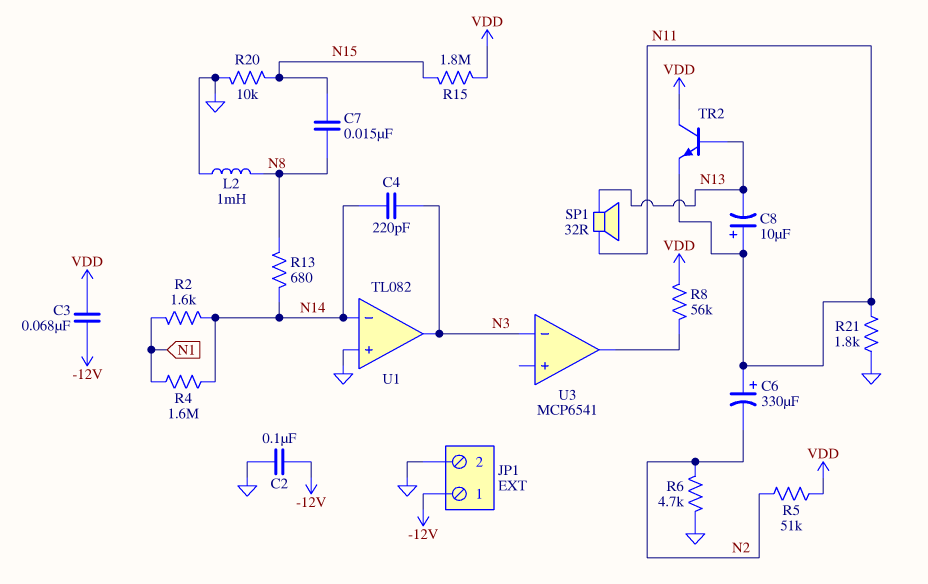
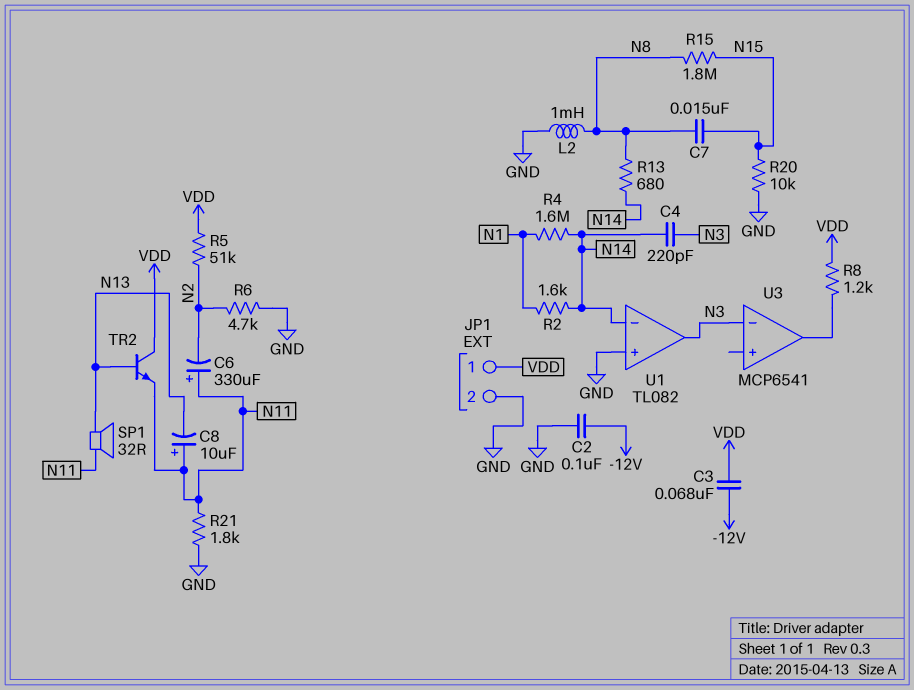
JP1 pin 1: -12V -> VDD
R8: 56k (U3/out, VDD) -> 1.2k (U3/out, VDD)
R15: 1.8M (N15, VDD) -> 1.8M (N8, N15)

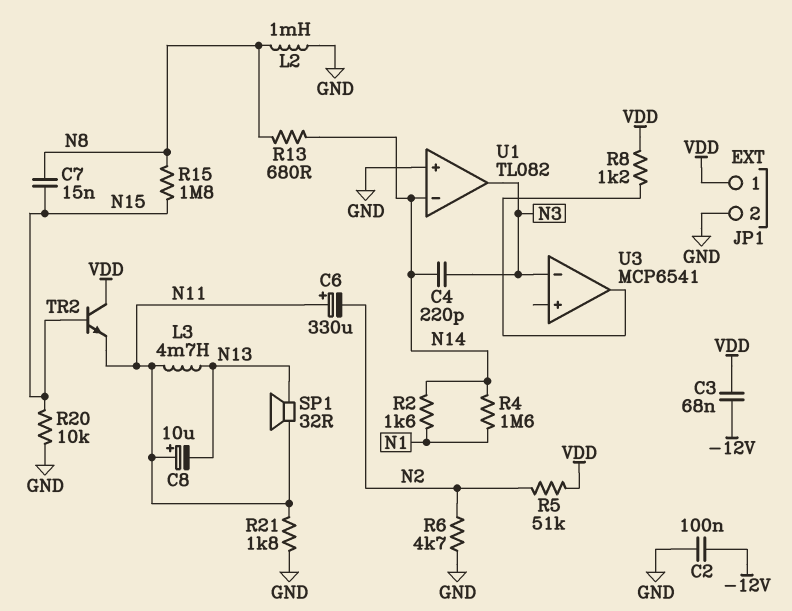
L3: none -> 4.7mH (N11, N13)
TR2: NPN (B N13, C VDD, E N11) -> NPN (B N15, C VDD, E N11)

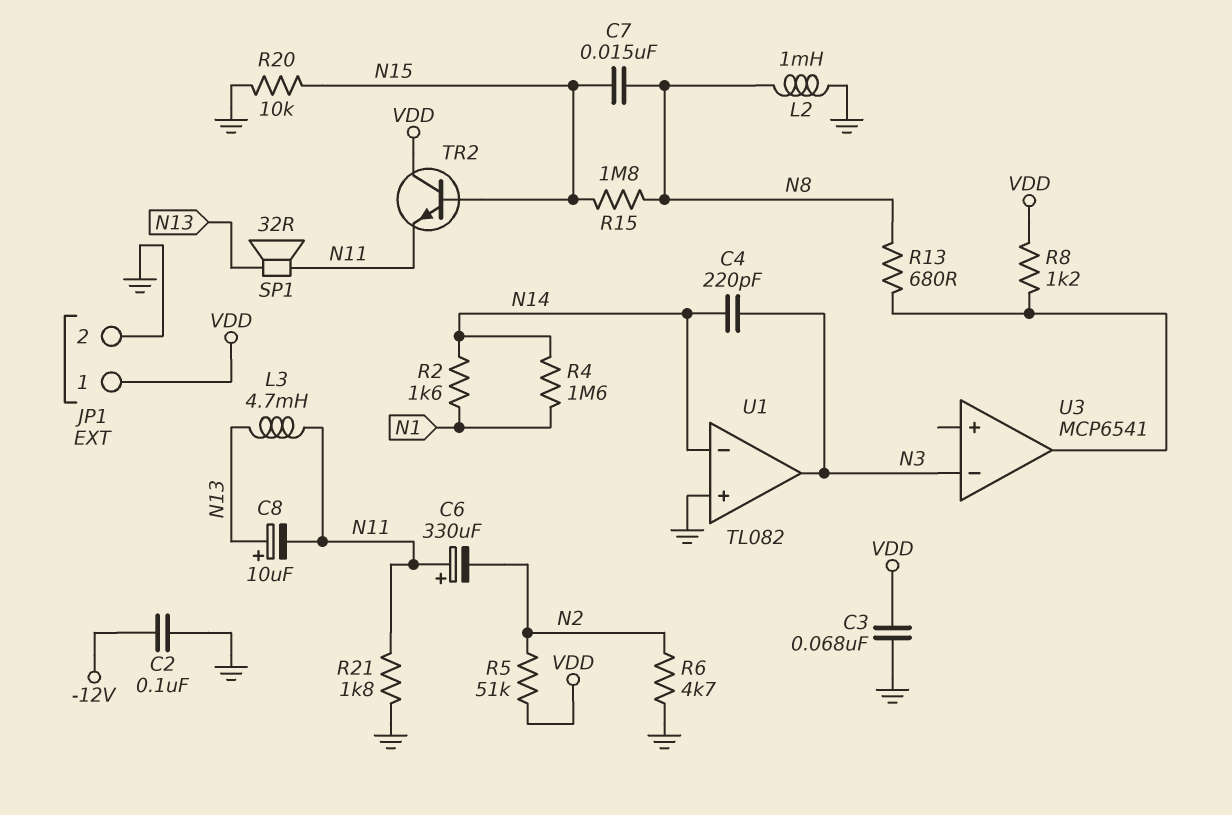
C3: 68nF (-12V, VDD) -> 68nF (GND, VDD)
C8: 10uF (plus N11, minus N13) -> 10uF (plus N13, minus N11)
R13: 680 (N8, N14) -> 680 (N8, U3/out)

